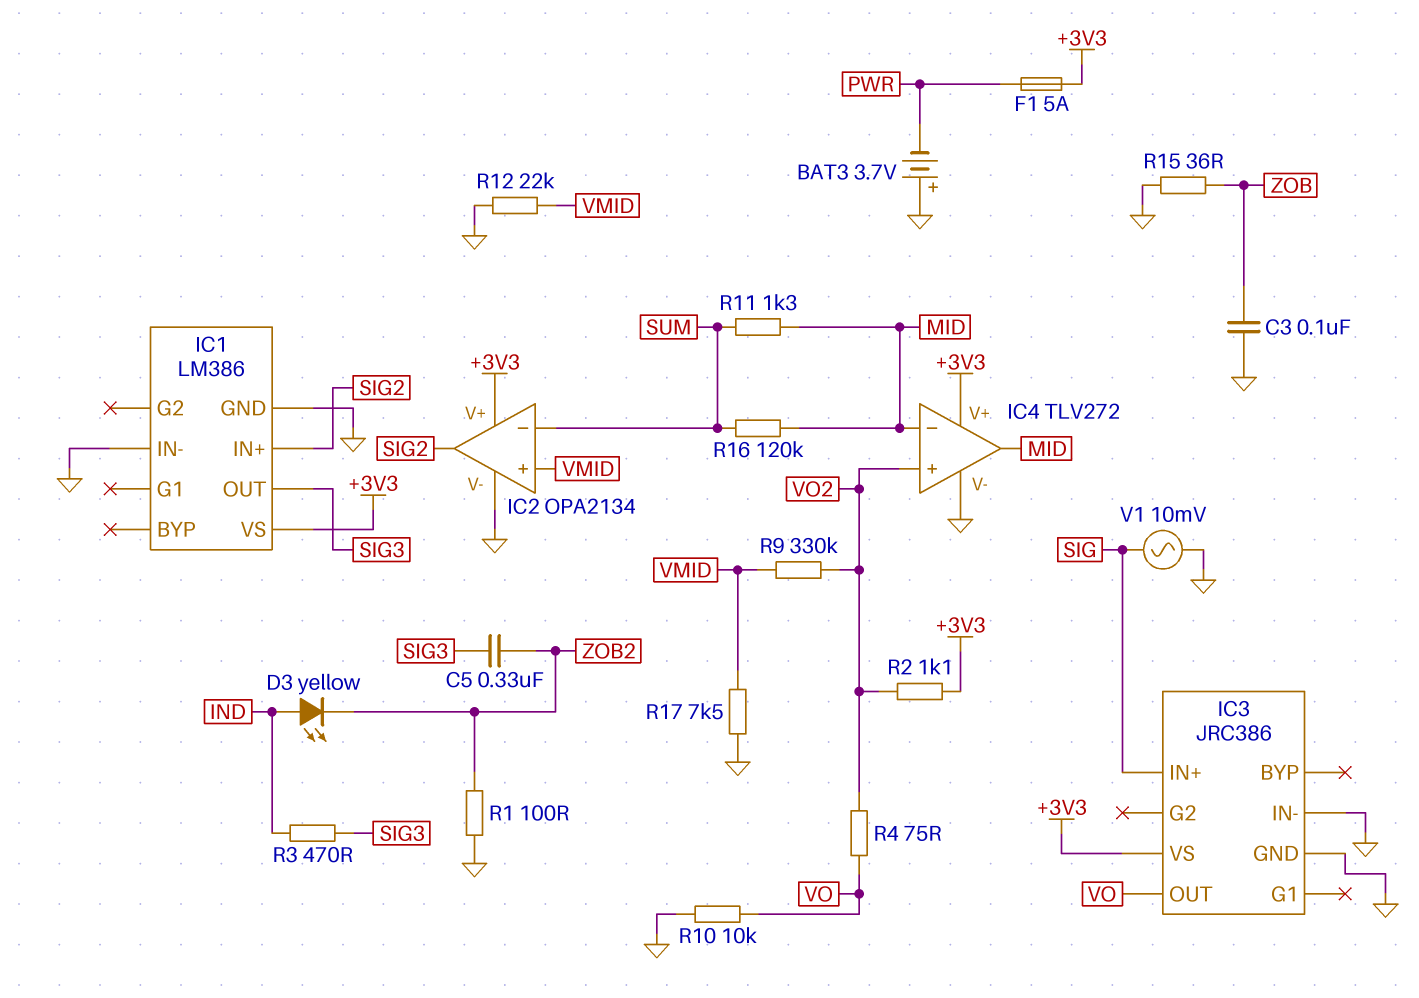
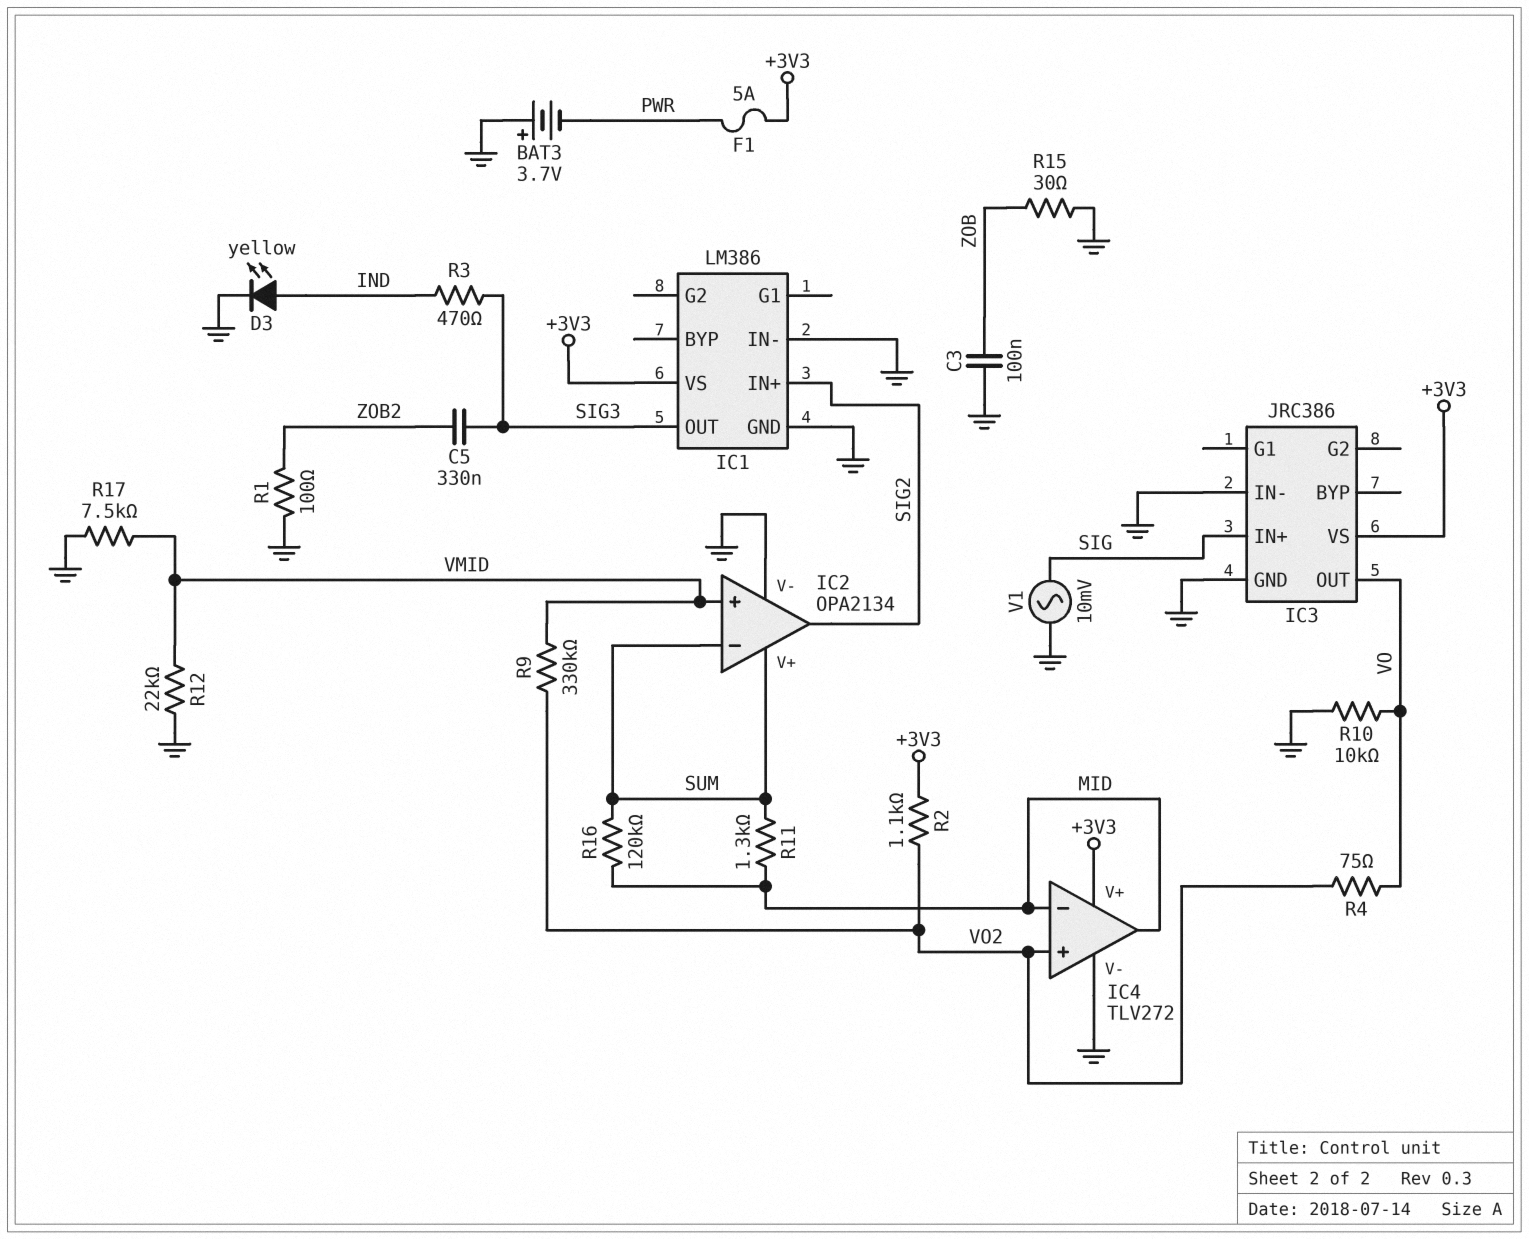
D3: LED yellow (A IND, K ZOB2) -> LED yellow (A IND, K GND)
IC2 pin V+: +3V3 -> SUM
R15: 36 (GND, ZOB) -> 30 (GND, ZOB)

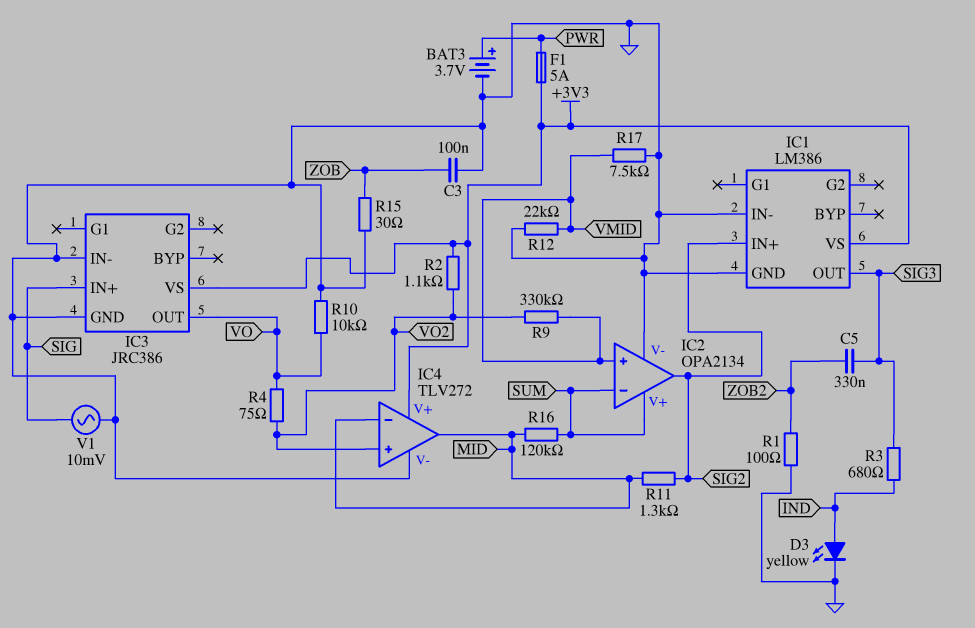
BAT3: 3.7V (plus GND, minus PWR) -> 3.7V (plus PWR, minus GND)
R3: 470 (IND, SIG3) -> 680 (IND, SIG3)
R11: 1.3k (MID, SUM) -> 1.3k (MID, SIG2)

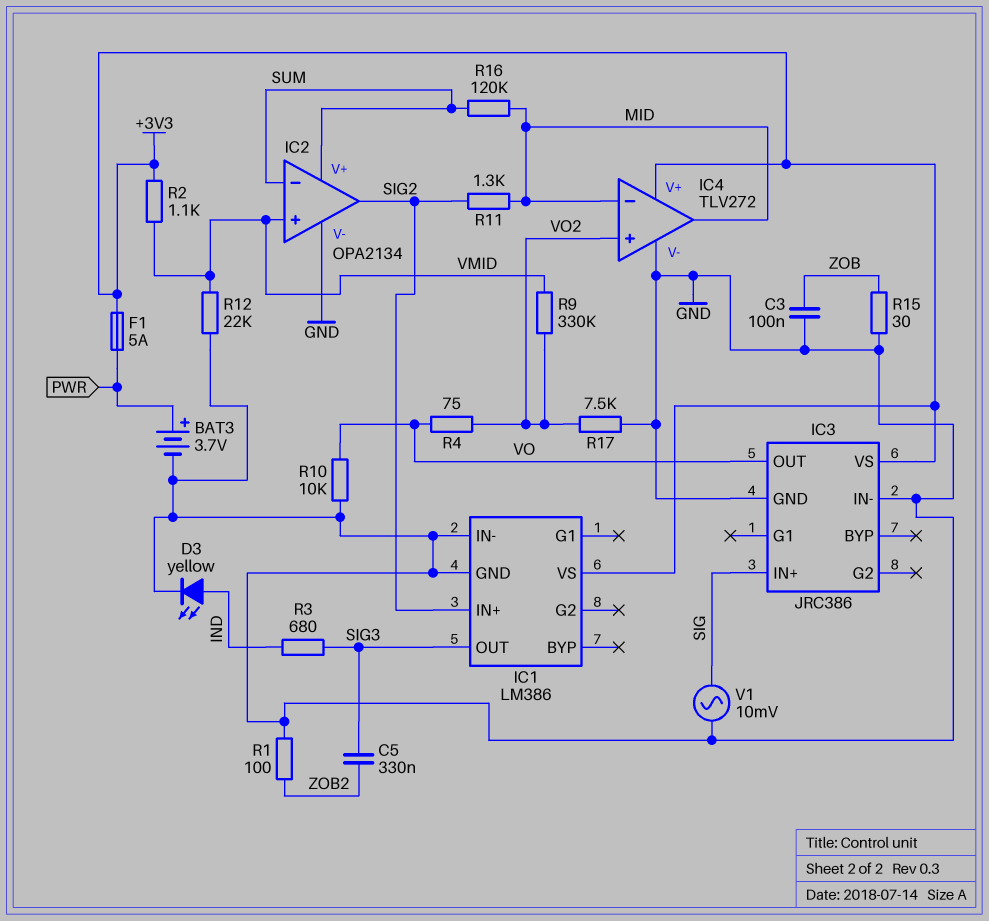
R2: 1.1k (+3V3, VO2) -> 1.1k (+3V3, VMID)
R17: 7.5k (GND, VMID) -> 7.5k (GND, VO2)

